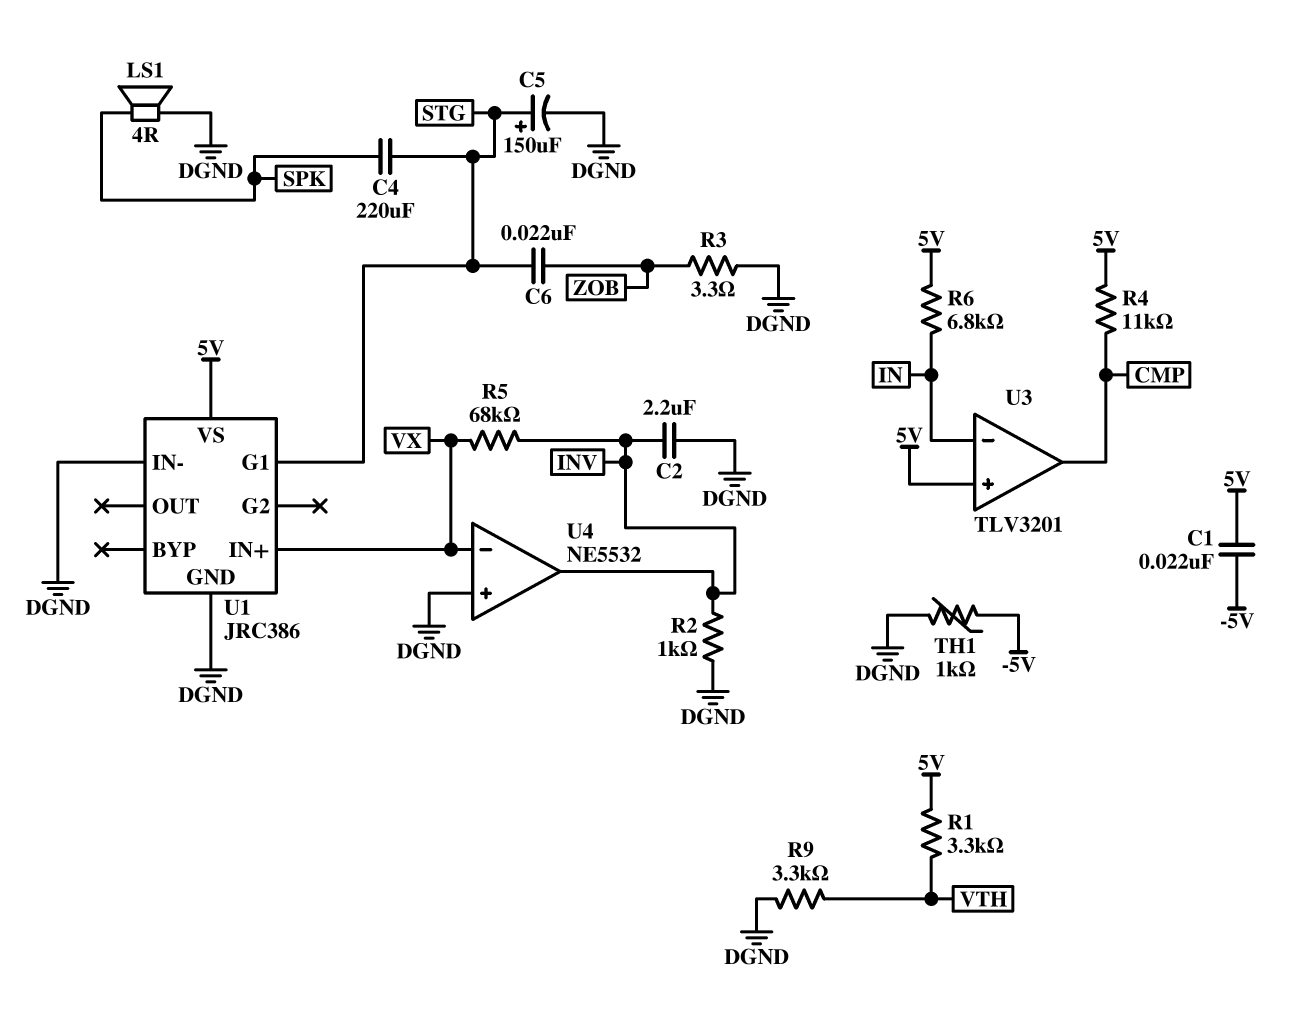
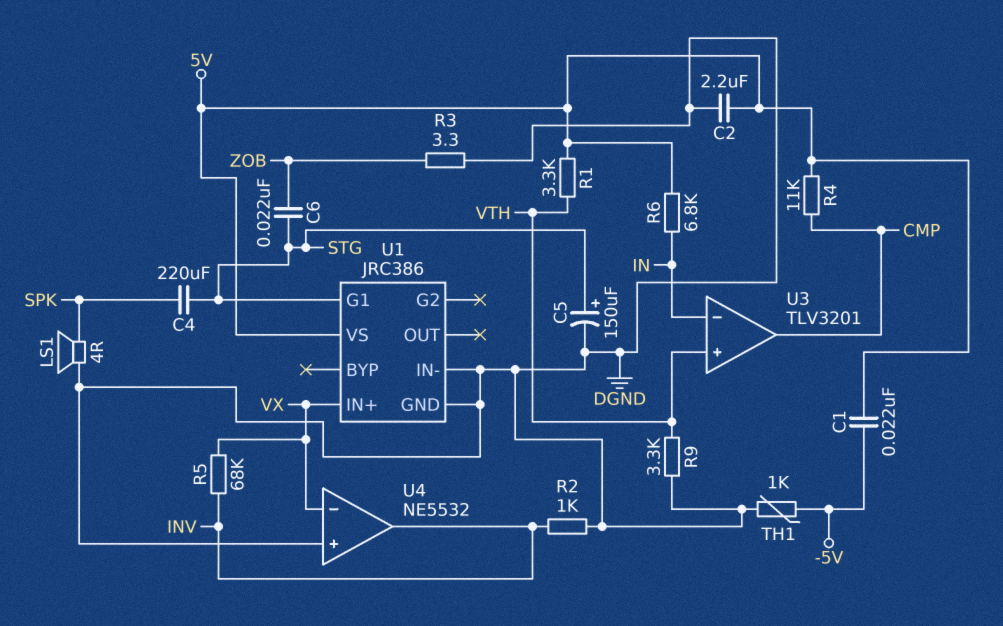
C2: 2.2uF (DGND, INV) -> 2.2uF (5V, DGND)
U3 pin in+: 5V -> VTH

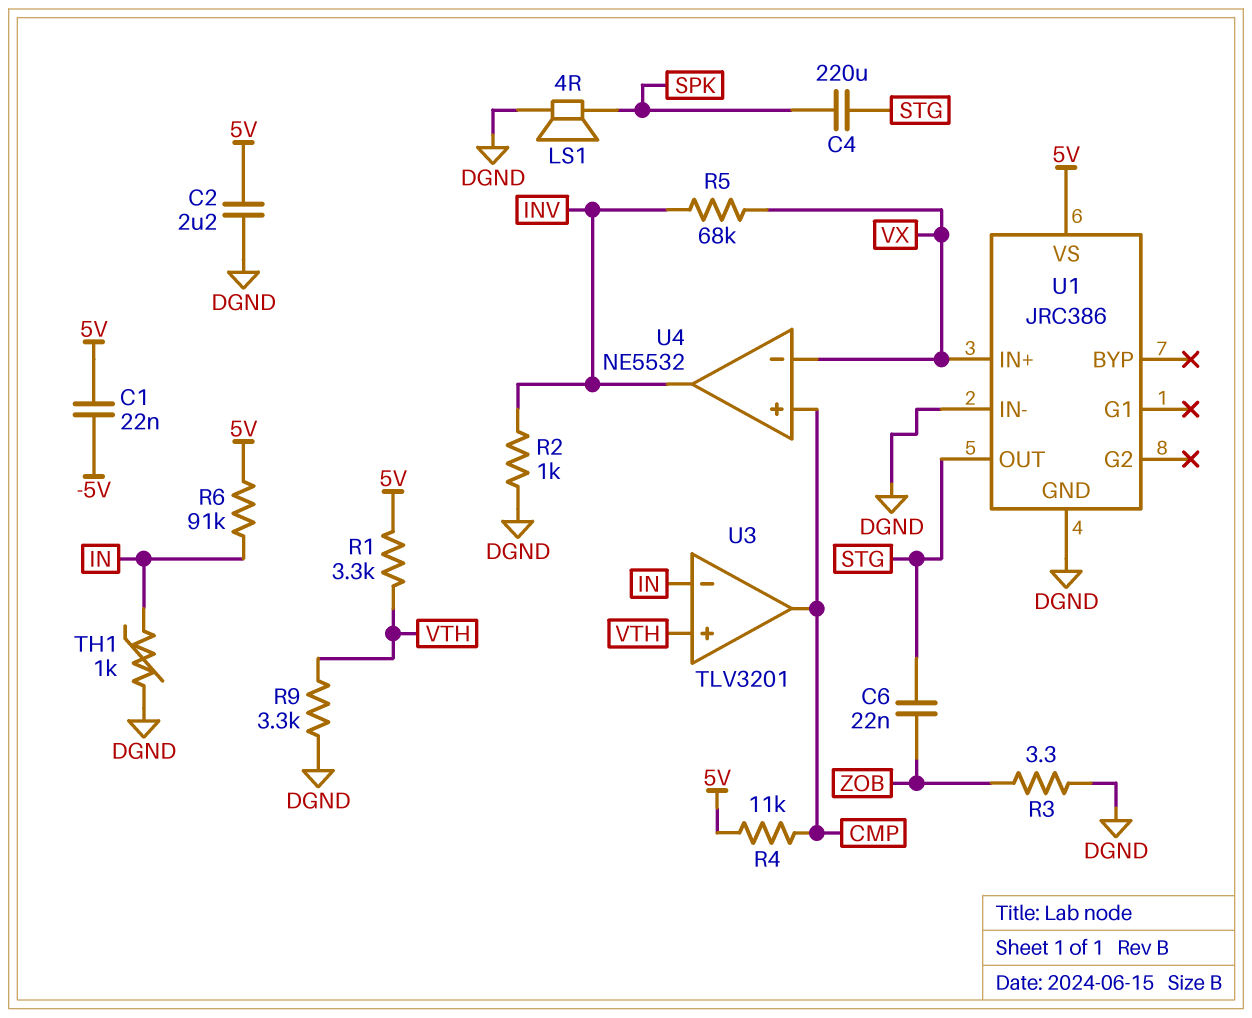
C5: 150uF (plus STG, minus DGND) -> none
R6: 6.8k (5V, IN) -> 91k (5V, IN)
TH1: 1k (-5V, DGND) -> 1k (DGND, IN)
U1 pin G1: STG -> none
U1 pin OUT: none -> STG
U4 pin in+: DGND -> CMP

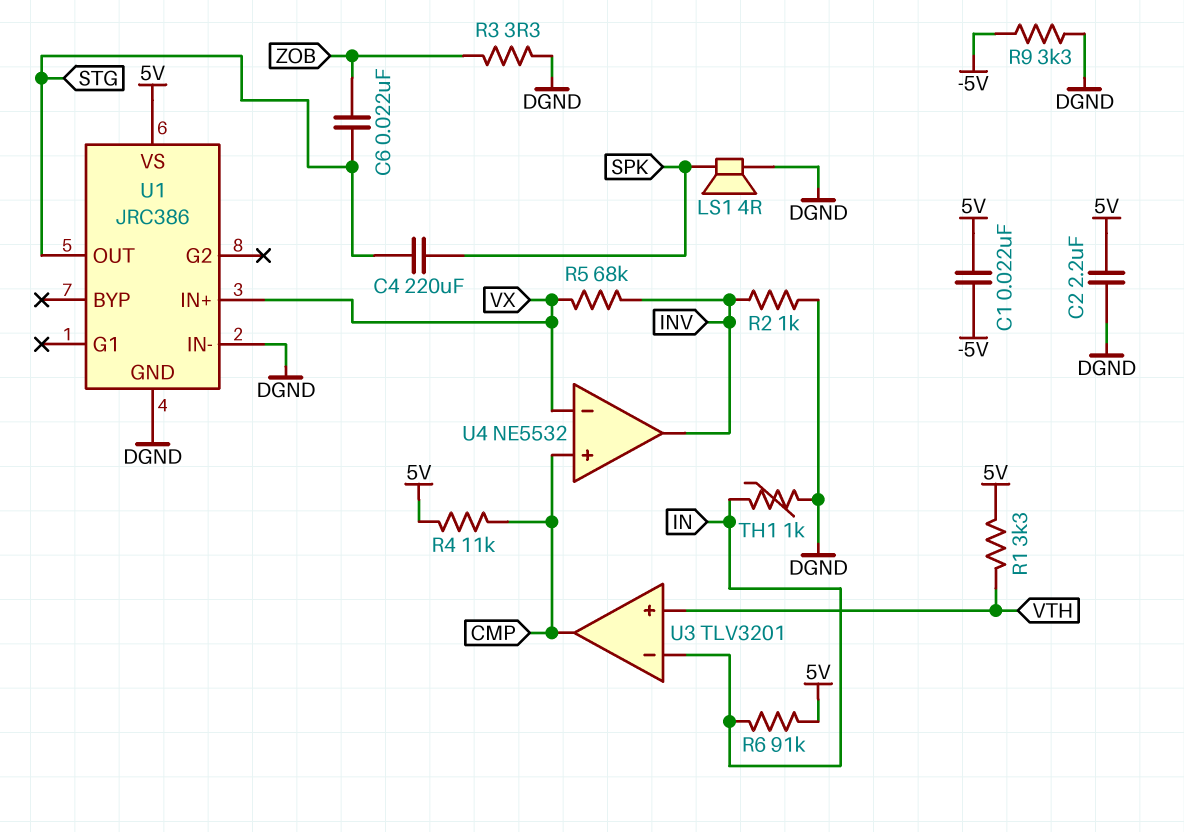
R9: 3.3k (DGND, VTH) -> 3.3k (-5V, DGND)

